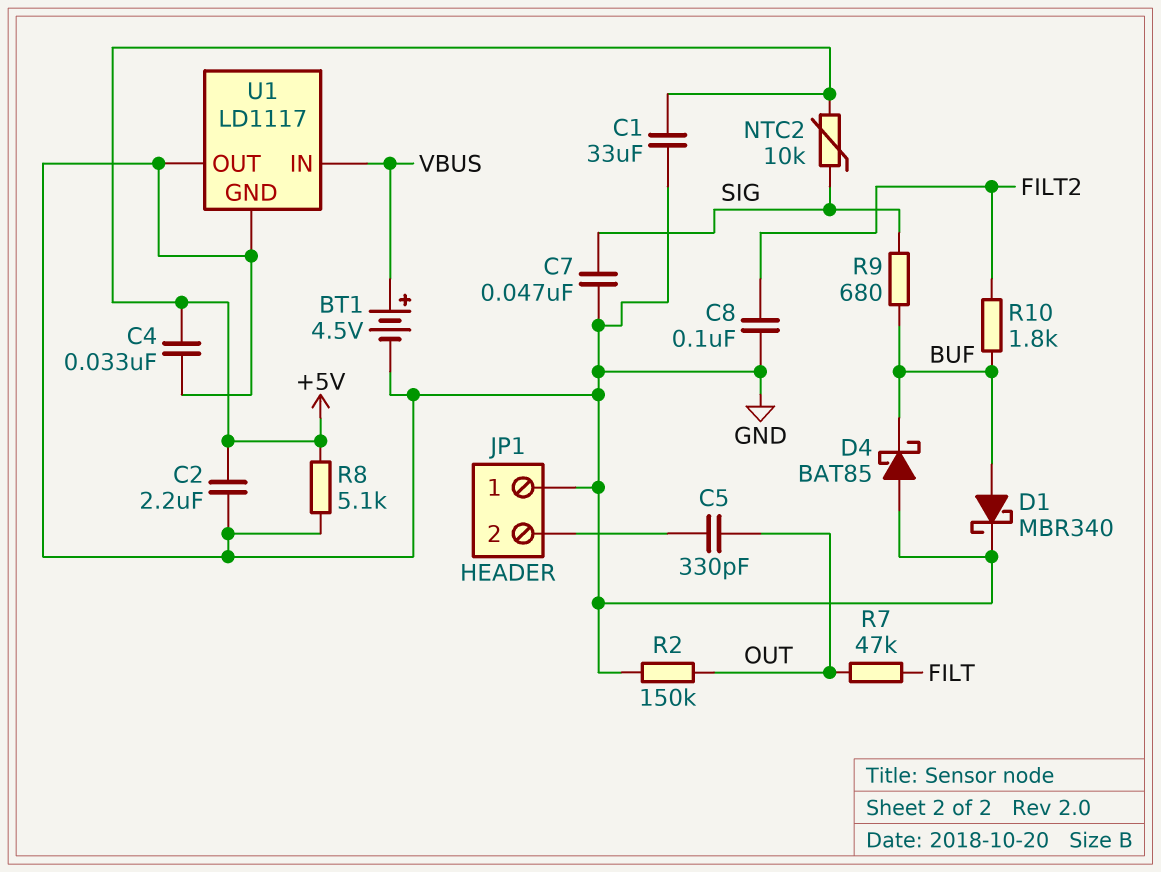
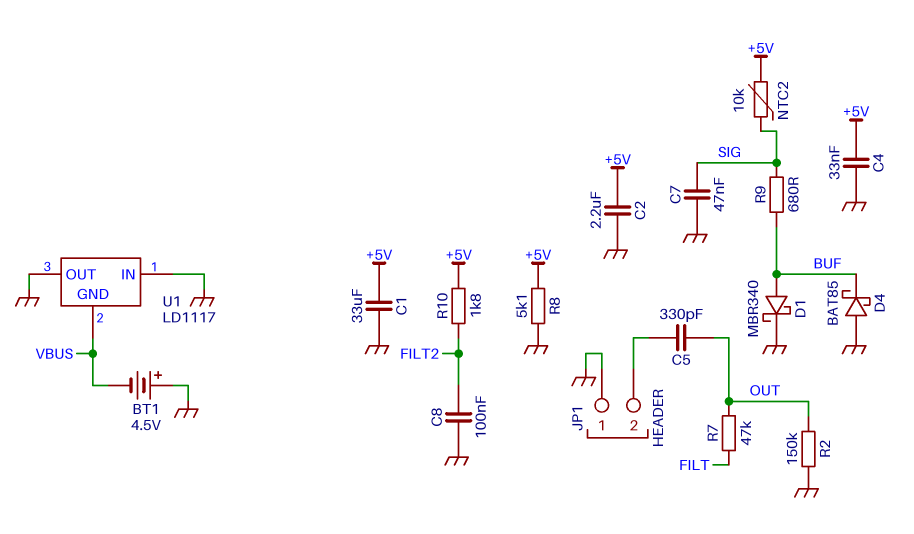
BT1: 4.5V (plus VBUS, minus GND) -> 4.5V (plus GND, minus VBUS)
R10: 1.8k (BUF, FILT2) -> 1.8k (+5V, FILT2)
U1 pin GND: GND -> VBUS
U1 pin IN: VBUS -> GND

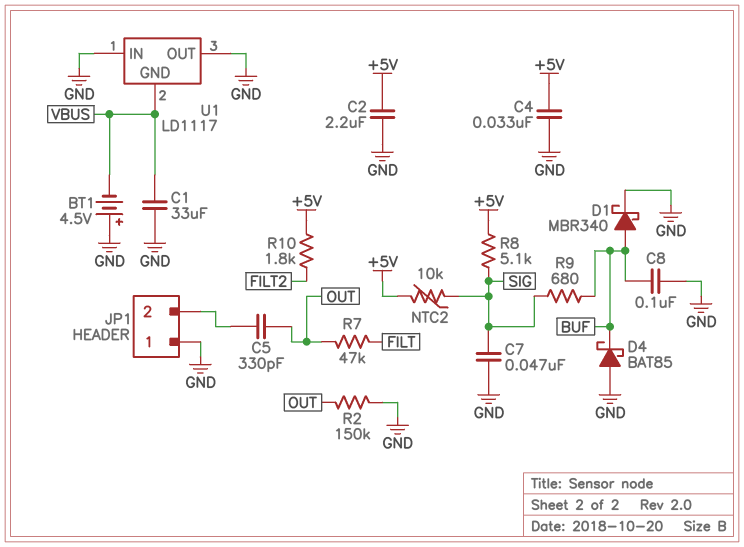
C1: 33uF (+5V, GND) -> 33uF (GND, VBUS)
C8: 100nF (FILT2, GND) -> 100nF (BUF, GND)
R8: 5.1k (+5V, GND) -> 5.1k (+5V, SIG)

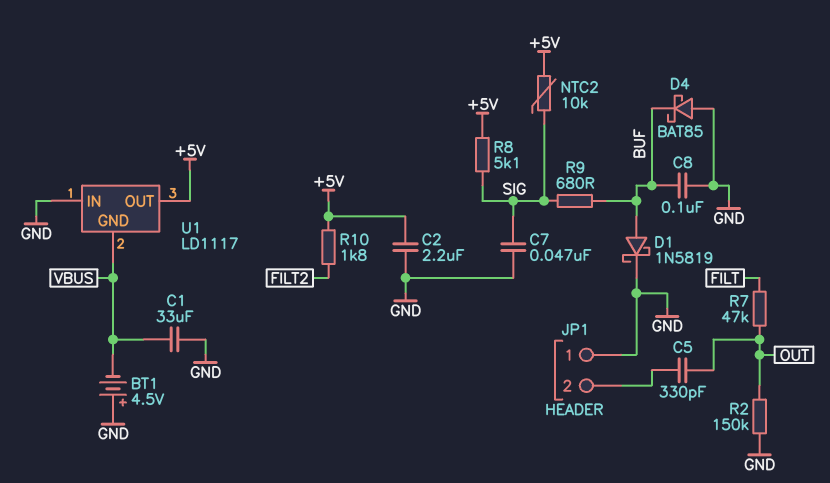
C4: 33nF (+5V, GND) -> none
D1: schottky MBR340 (A BUF, K GND) -> schottky 1N5819 (A BUF, K GND)
U1 pin OUT: GND -> +5V

